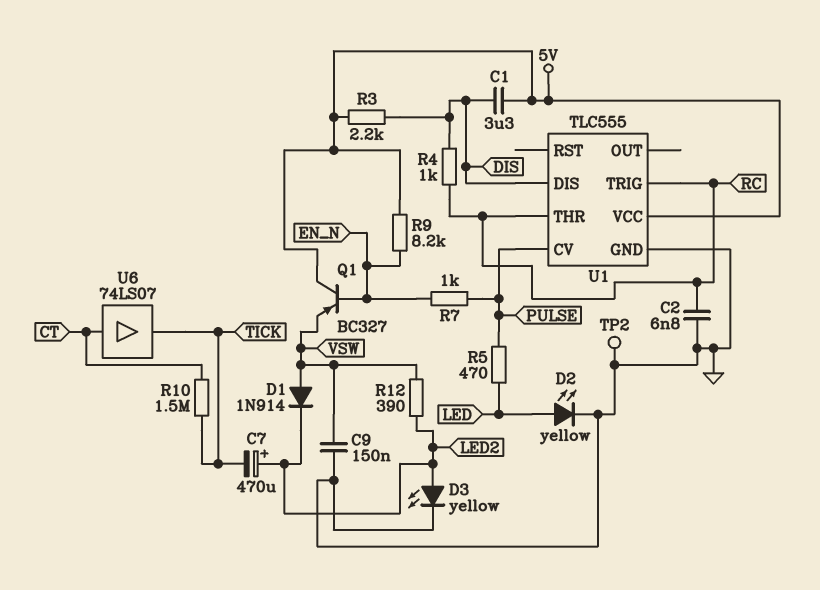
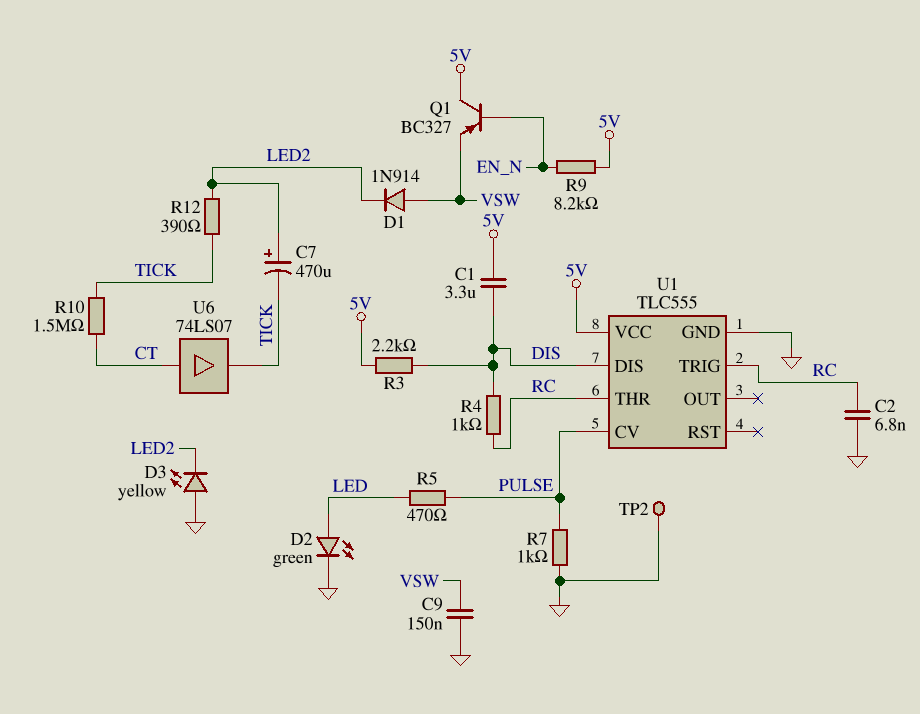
D2: LED yellow (A LED, K GND) -> LED green (A LED, K GND)
D3: LED yellow (A LED2, K GND) -> LED yellow (A GND, K LED2)
R7: 1k (EN_N, PULSE) -> 1k (GND, PULSE)
R12: 390 (LED2, VSW) -> 390 (LED2, TICK)

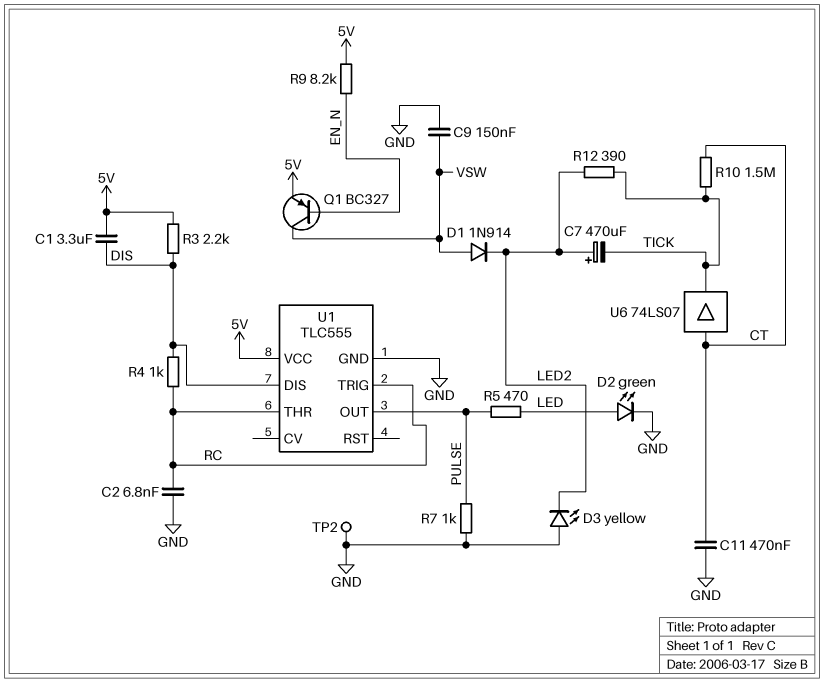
C11: none -> 470nF (CT, GND)
Q1: PNP BC327 (B EN_N, C 5V, E VSW) -> PNP BC327 (B EN_N, C VSW, E 5V)
U1 pin CV: PULSE -> none
U1 pin OUT: none -> PULSE

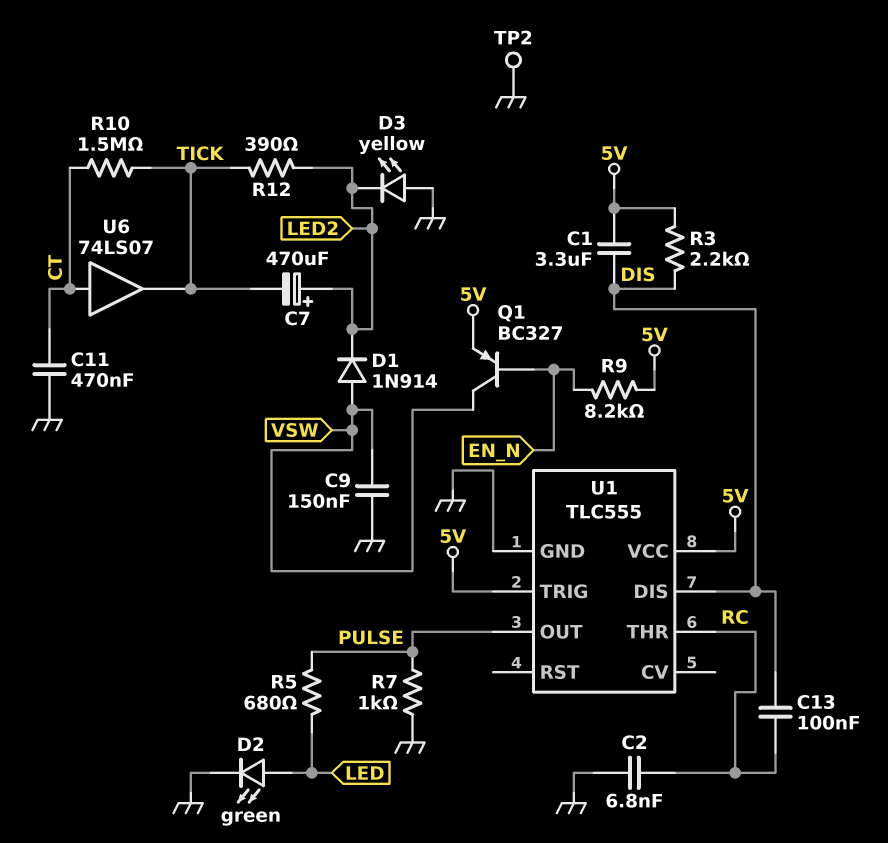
C13: none -> 100nF (DIS, RC)
R4: 1k (DIS, RC) -> none
R5: 470 (LED, PULSE) -> 680 (LED, PULSE)
U1 pin TRIG: RC -> 5V

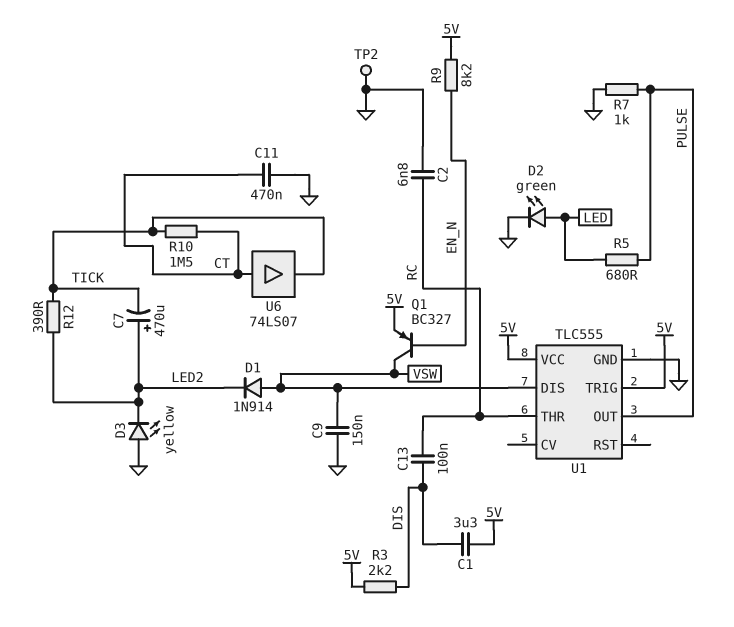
U1 pin DIS: DIS -> VSW

